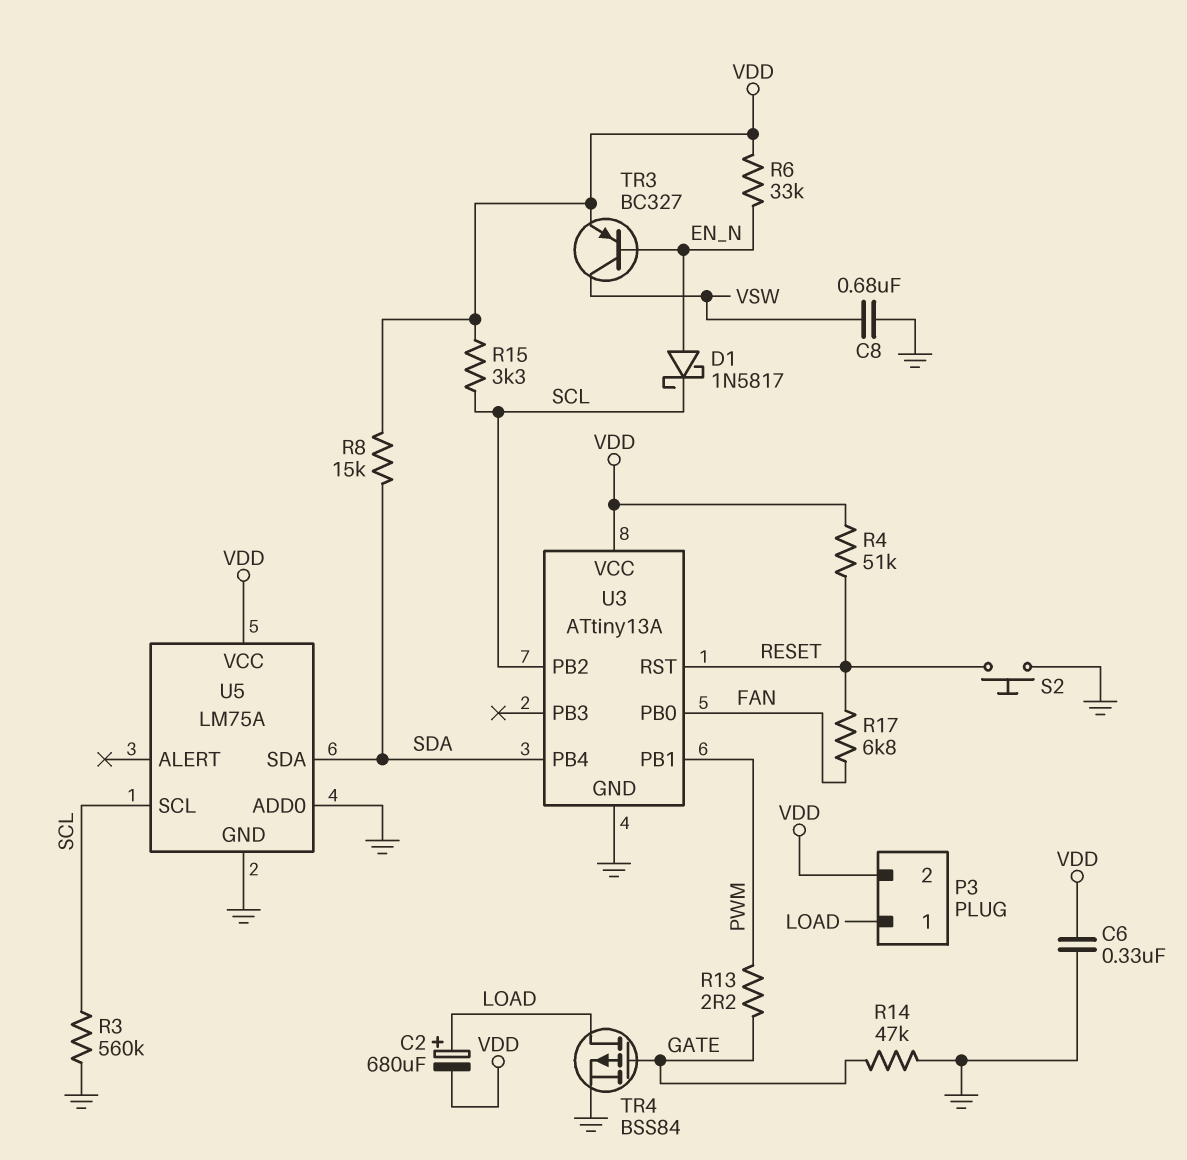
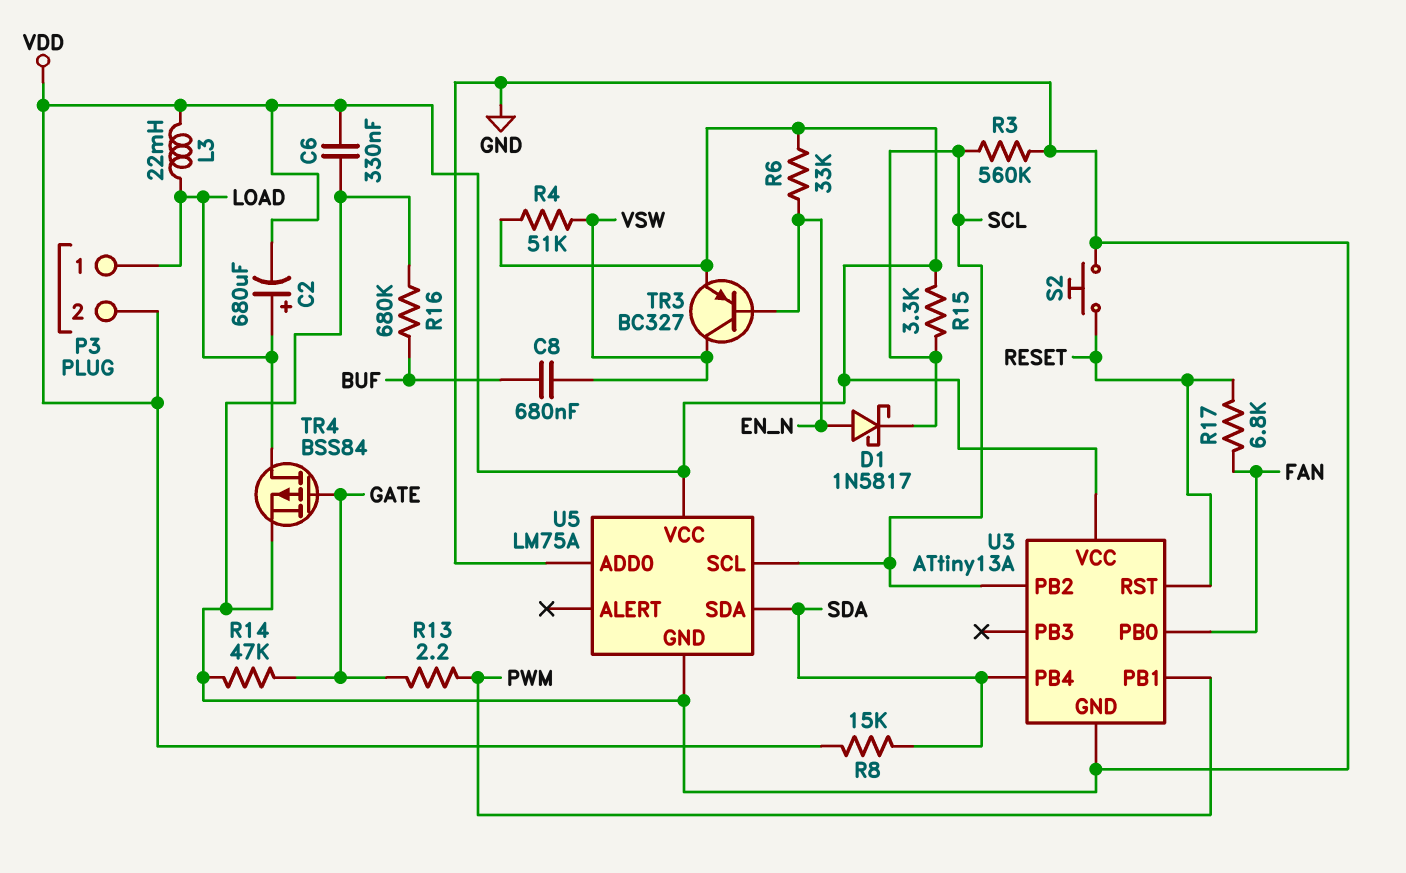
C8: 680nF (GND, VSW) -> 680nF (BUF, VSW)
L3: none -> 22mH (LOAD, VDD)
R4: 51k (RESET, VDD) -> 51k (VDD, VSW)
R16: none -> 680k (BUF, GND)

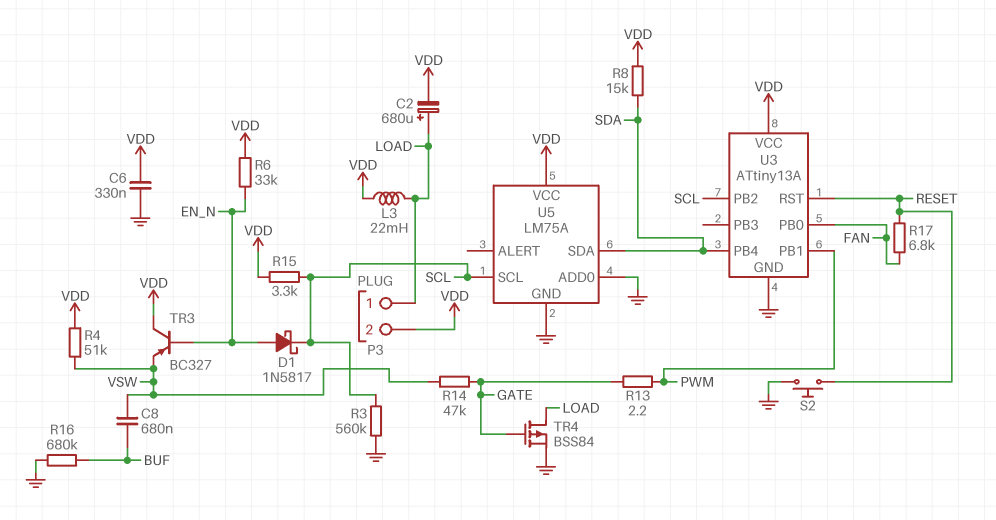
R14: 47k (GATE, GND) -> 47k (GATE, VSW)
TR3: PNP BC327 (B EN_N, C VSW, E VDD) -> PNP BC327 (B EN_N, C VDD, E VSW)

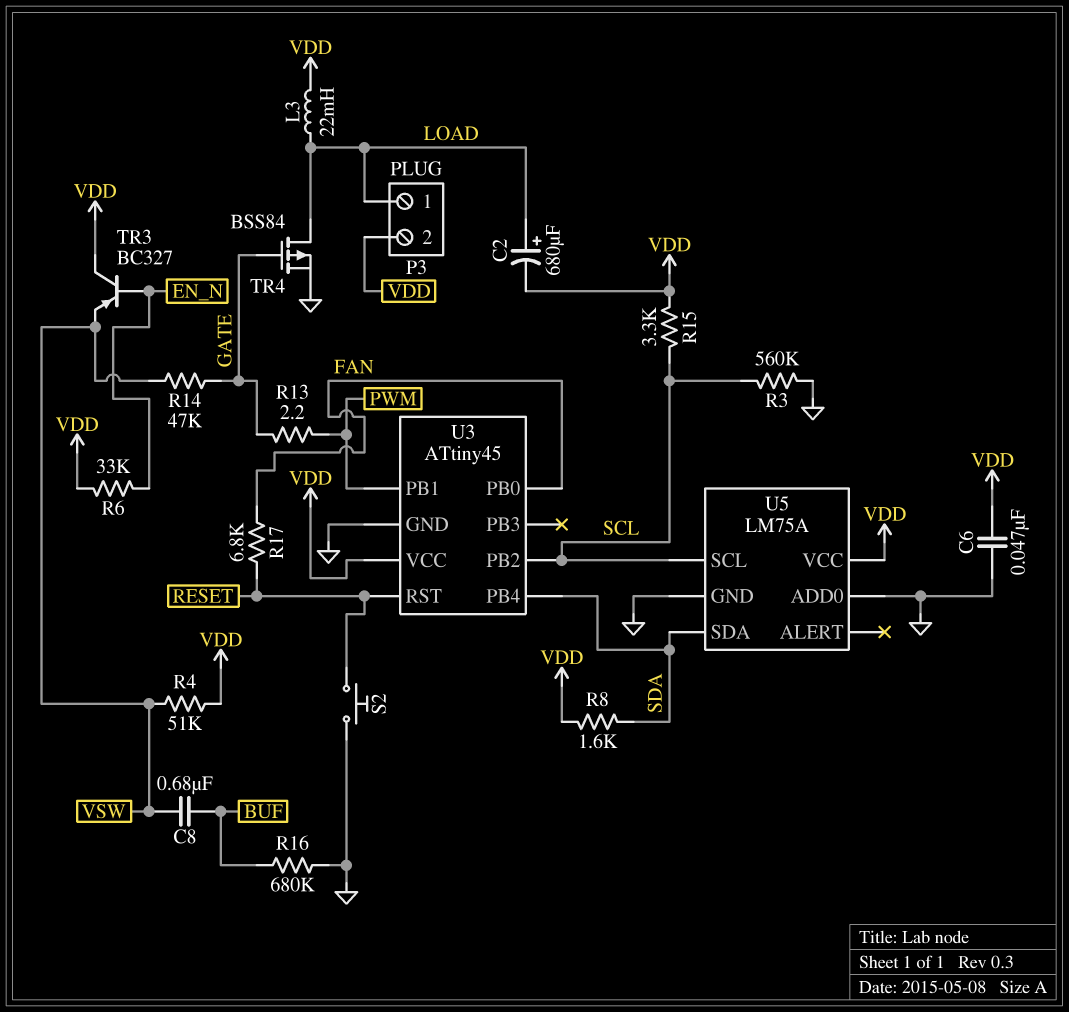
C6: 330nF (GND, VDD) -> 47nF (GND, VDD)
D1: schottky 1N5817 (A EN_N, K SCL) -> none
R8: 15k (SDA, VDD) -> 1.6k (SDA, VDD)
U3: ATtiny13A -> ATtiny45

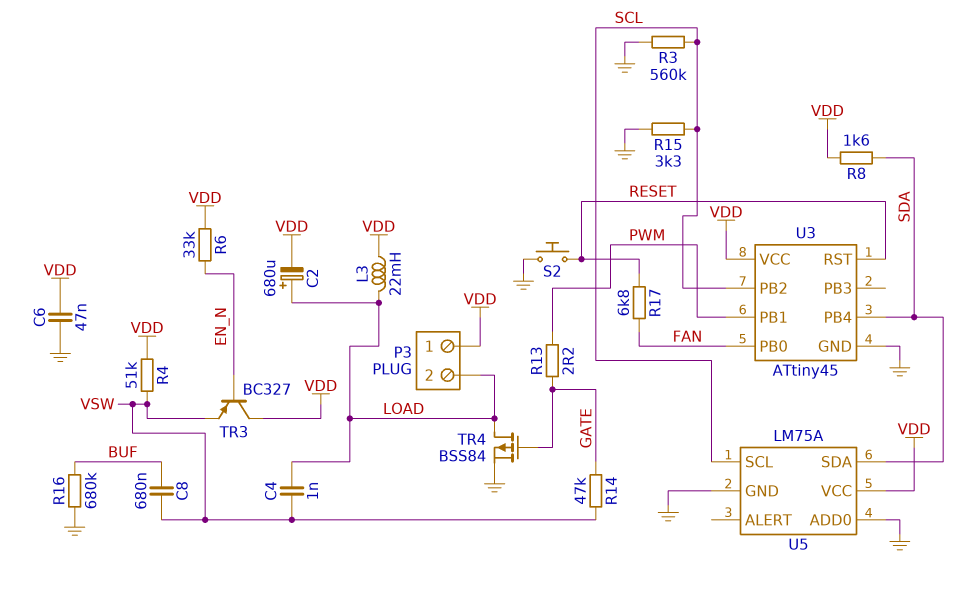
C4: none -> 1nF (LOAD, VSW)
P3 pin 1: LOAD -> VDD
P3 pin 2: VDD -> LOAD
R15: 3.3k (SCL, VDD) -> 3.3k (GND, SCL)

